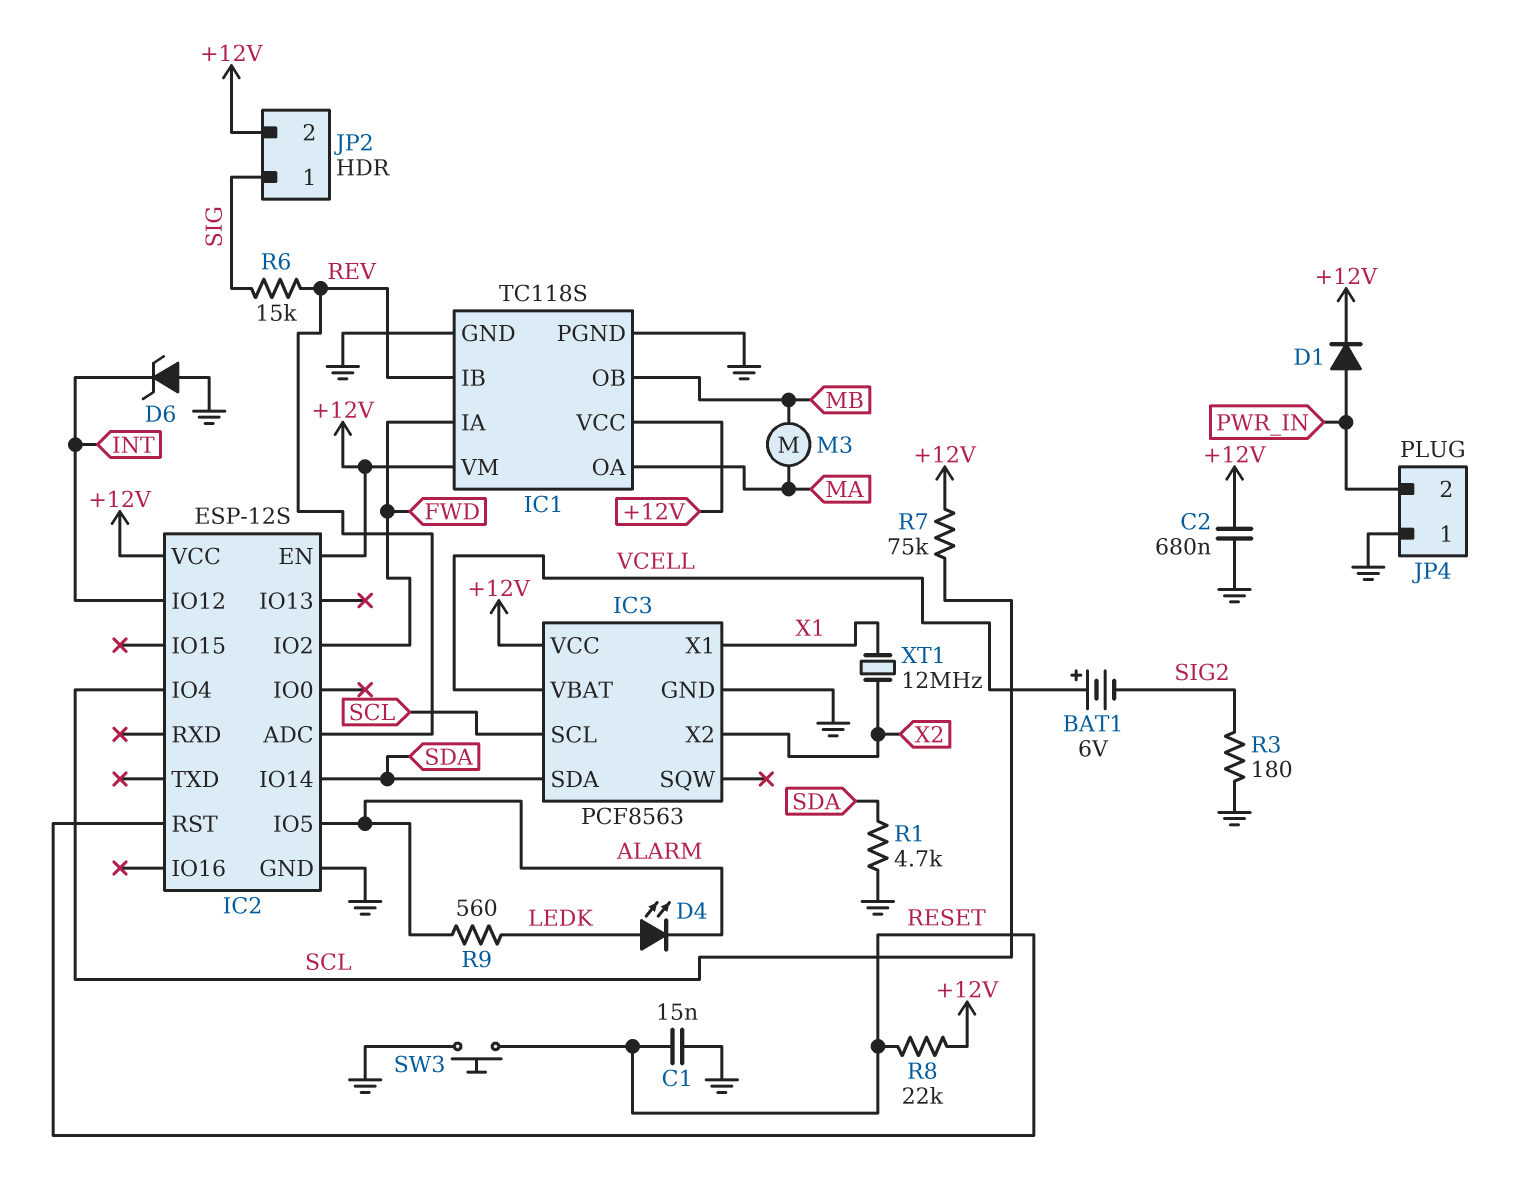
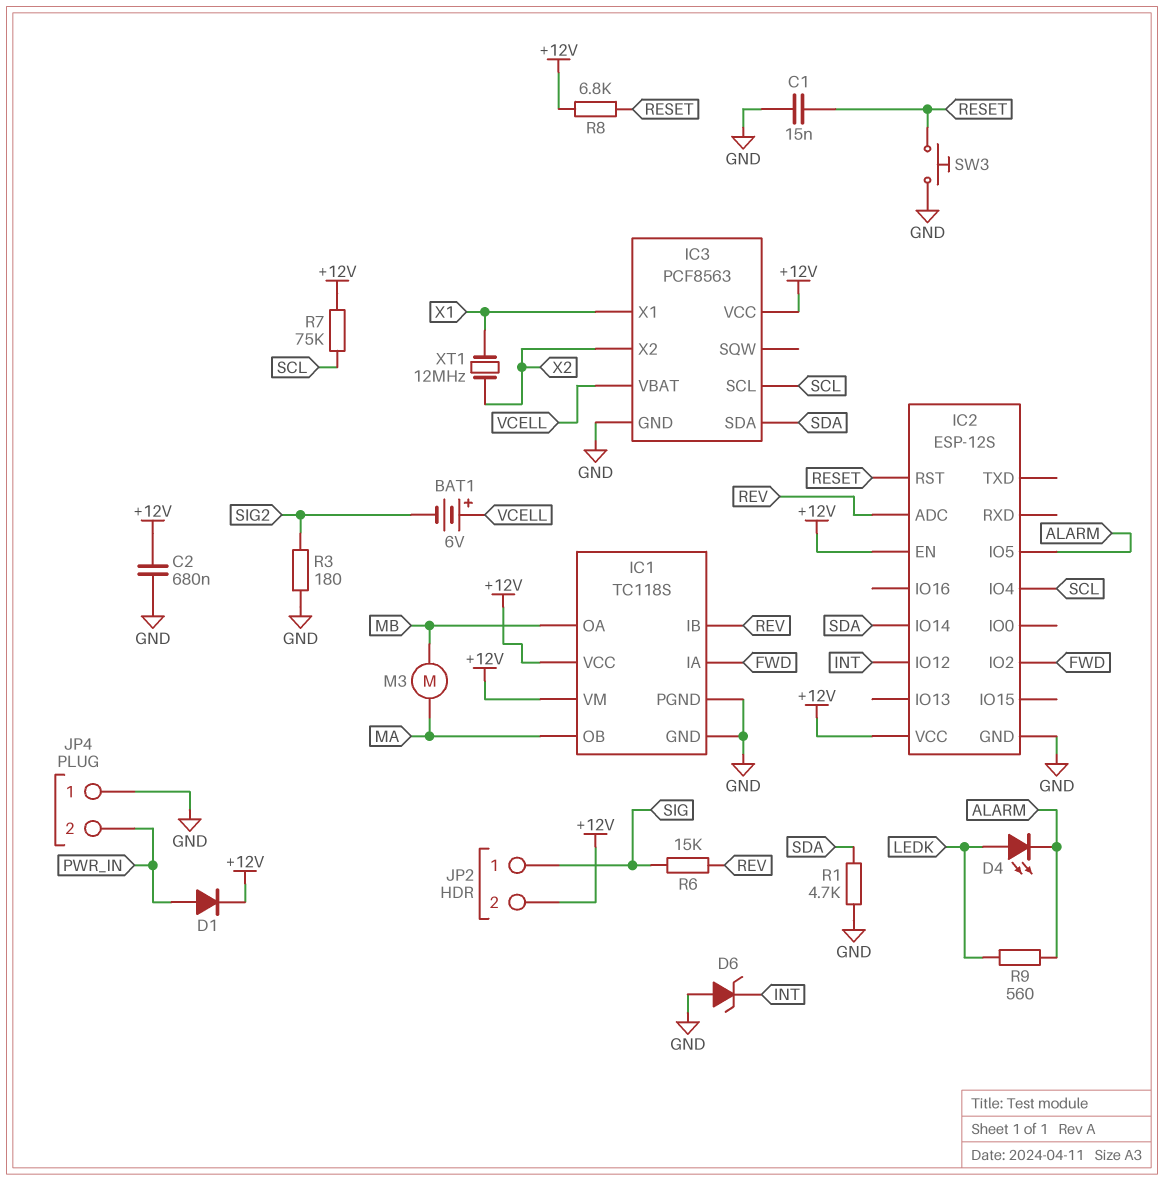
IC1 pin OA: MA -> MB
IC1 pin OB: MB -> MA
R8: 22k (+12V, RESET) -> 6.8k (+12V, RESET)

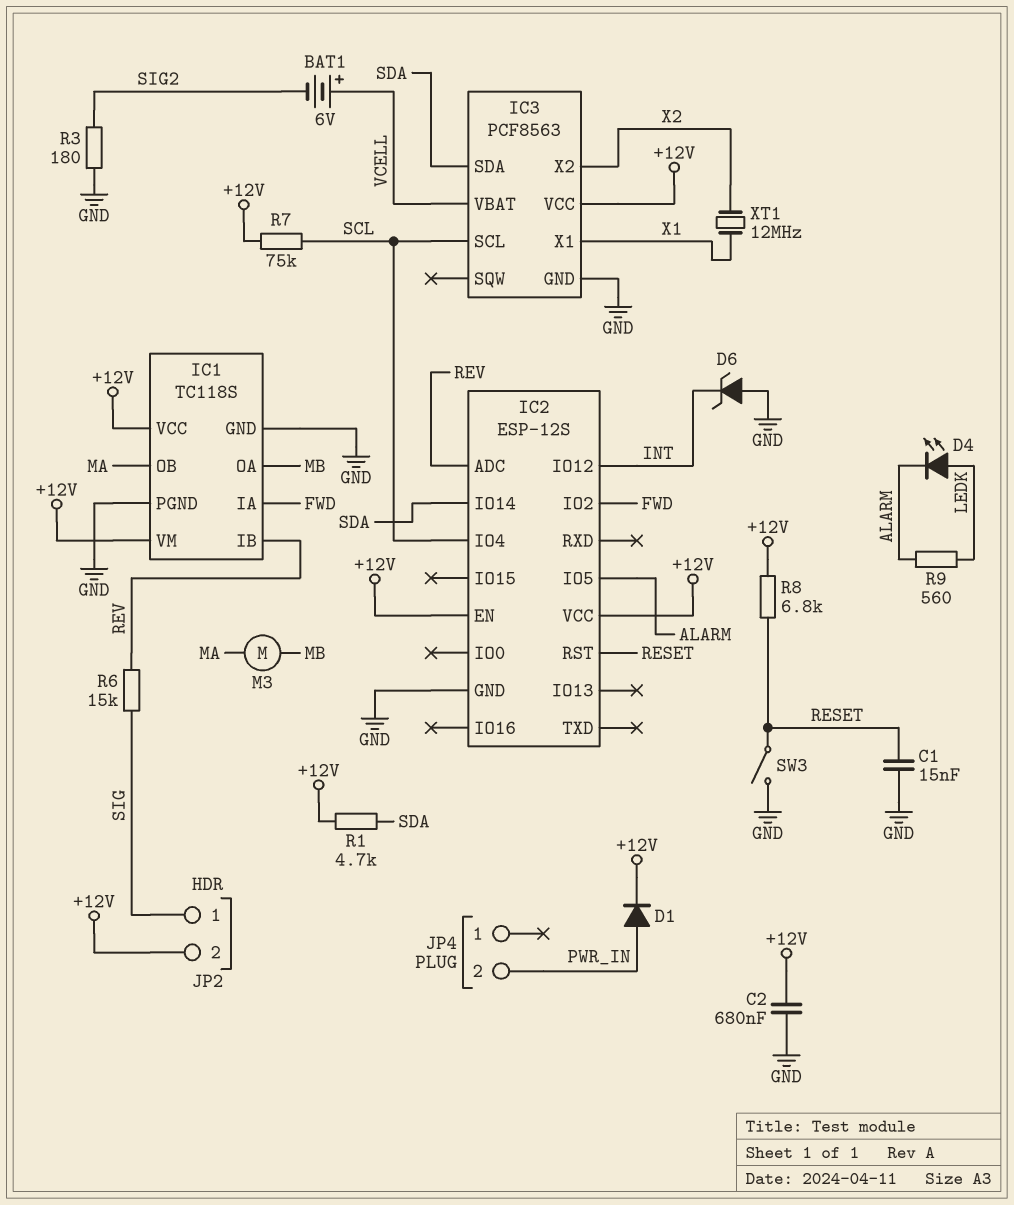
JP4 pin 1: GND -> none
R1: 4.7k (GND, SDA) -> 4.7k (+12V, SDA)
SW3: button (GND, RESET) -> switch (GND, RESET)

